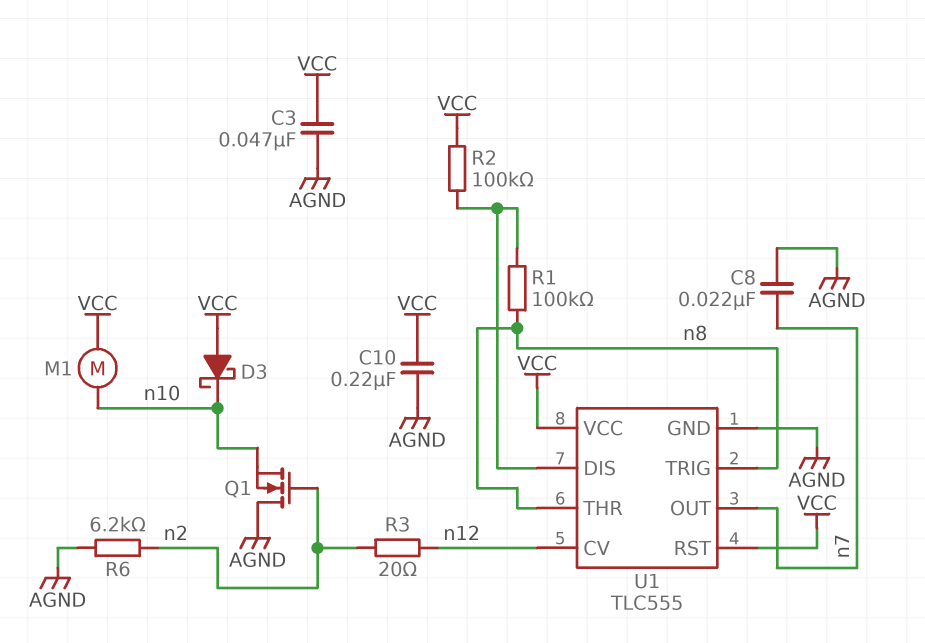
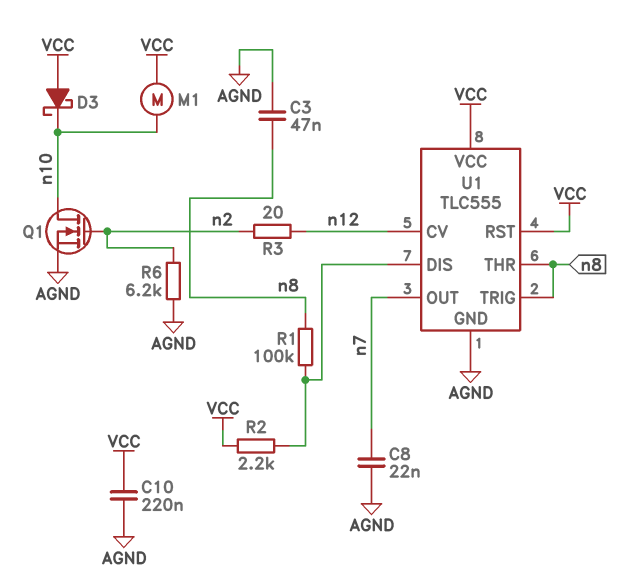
C3: 47nF (AGND, VCC) -> 47nF (AGND, n8)
Q1: NMOS (G n2, D AGND, S n10) -> NMOS (G n2, D n10, S AGND)
R2: 100k (U1/DIS, VCC) -> 2.2k (U1/DIS, VCC)

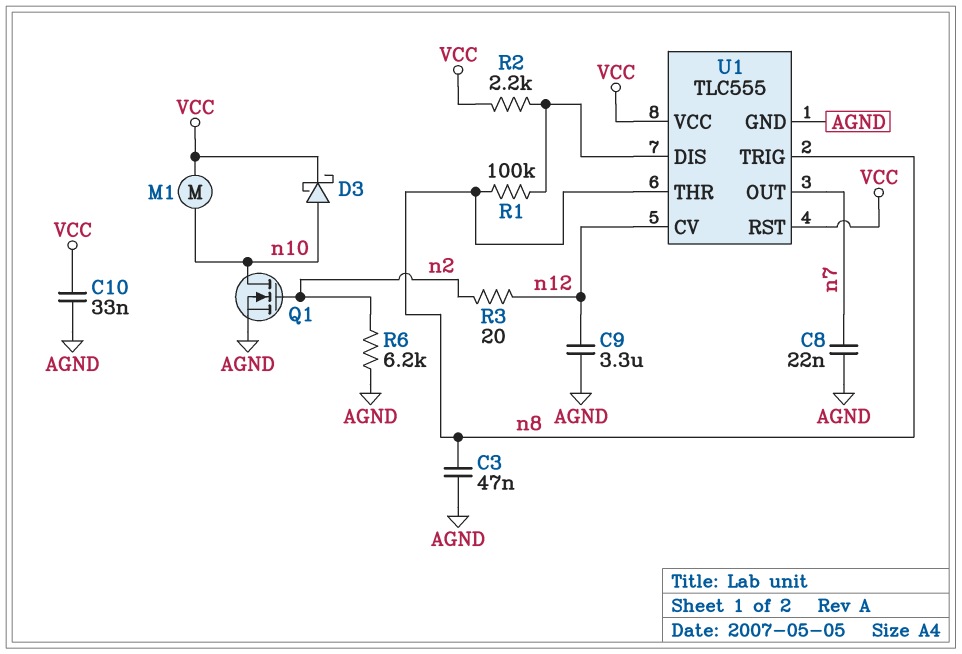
C9: none -> 3.3uF (AGND, n12)
C10: 220nF (AGND, VCC) -> 33nF (AGND, VCC)
D3: schottky (A VCC, K n10) -> schottky (A n10, K VCC)

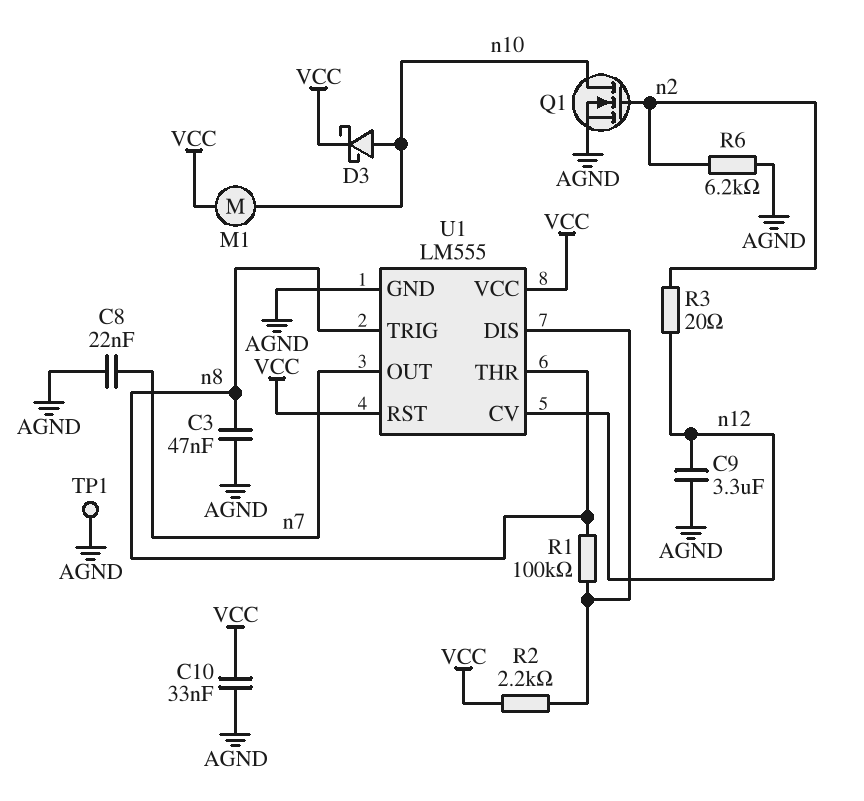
TP1: none -> test point (AGND)
U1: TLC555 -> LM555

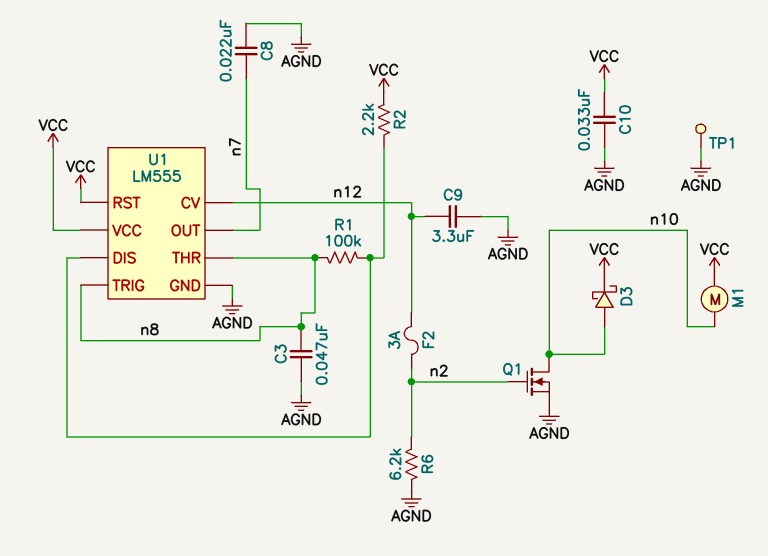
F2: none -> 3A (n2, n12)
R3: 20 (n2, n12) -> none

